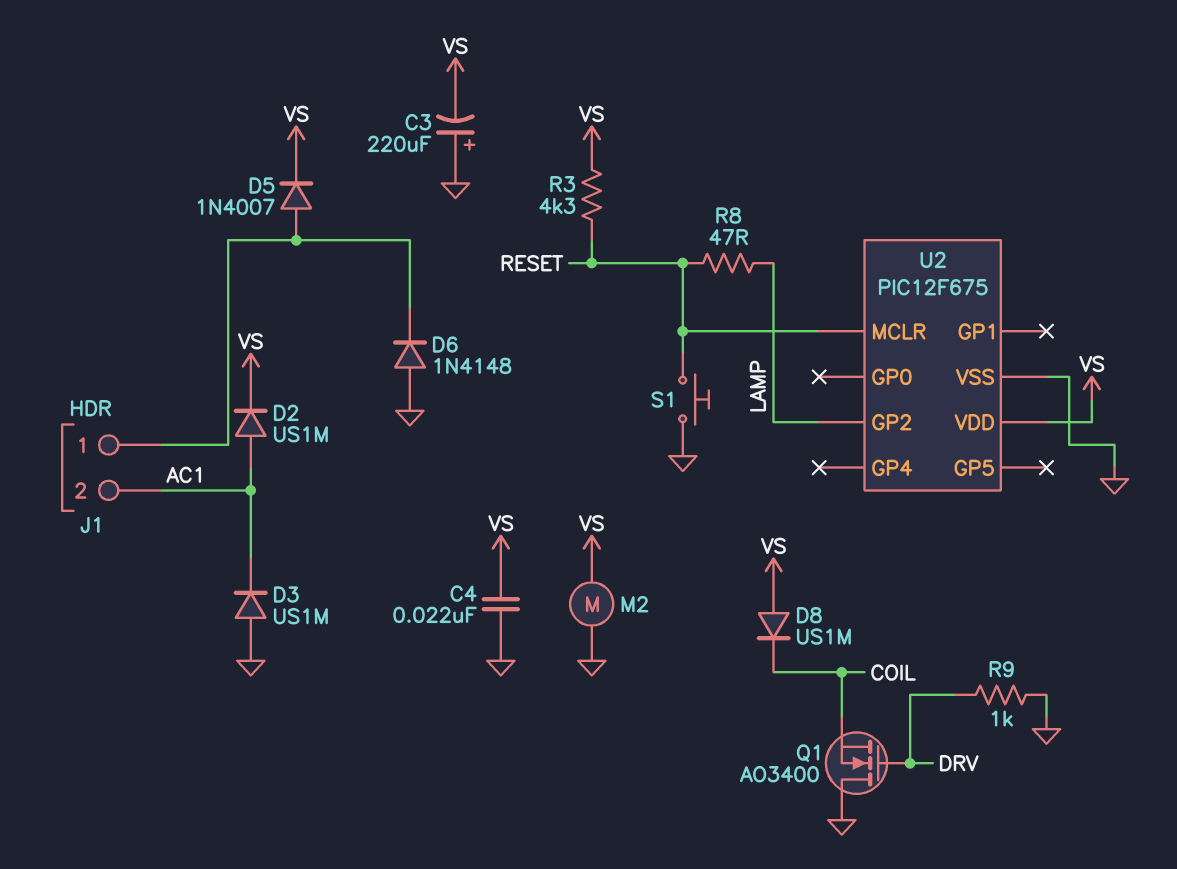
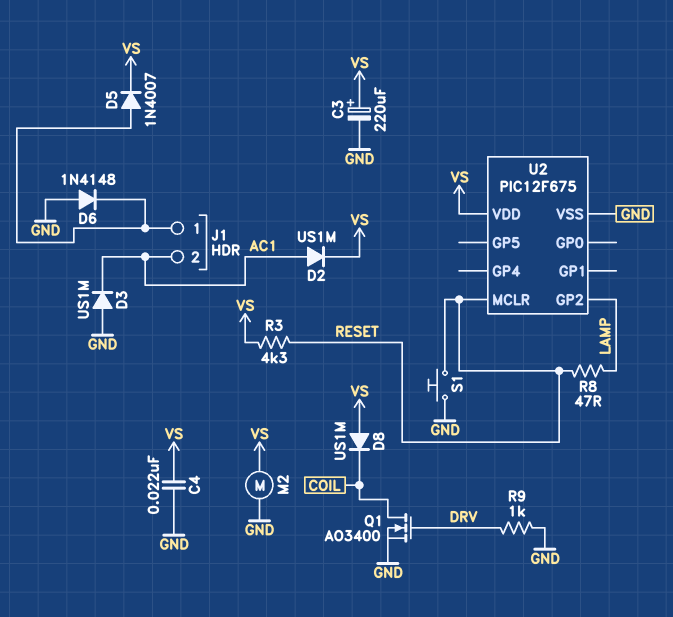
C3: 220uF (plus GND, minus VS) -> 220uF (plus VS, minus GND)
Q1: NMOS AO3400 (G DRV, D GND, S COIL) -> NMOS AO3400 (G DRV, D COIL, S GND)

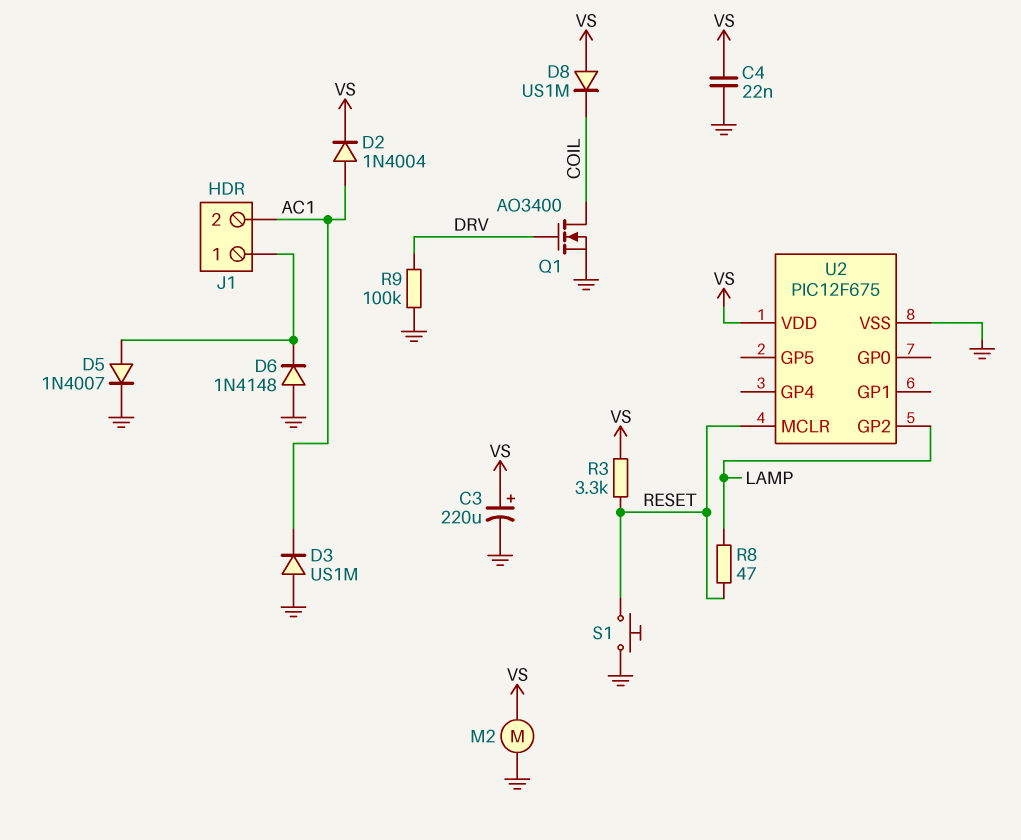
D2: diode US1M (A AC1, K VS) -> diode 1N4004 (A AC1, K VS)
D5: diode 1N4007 (A J1/1, K VS) -> diode 1N4007 (A J1/1, K GND)
R3: 4.3k (RESET, VS) -> 3.3k (RESET, VS)
R9: 1k (DRV, GND) -> 100k (DRV, GND)

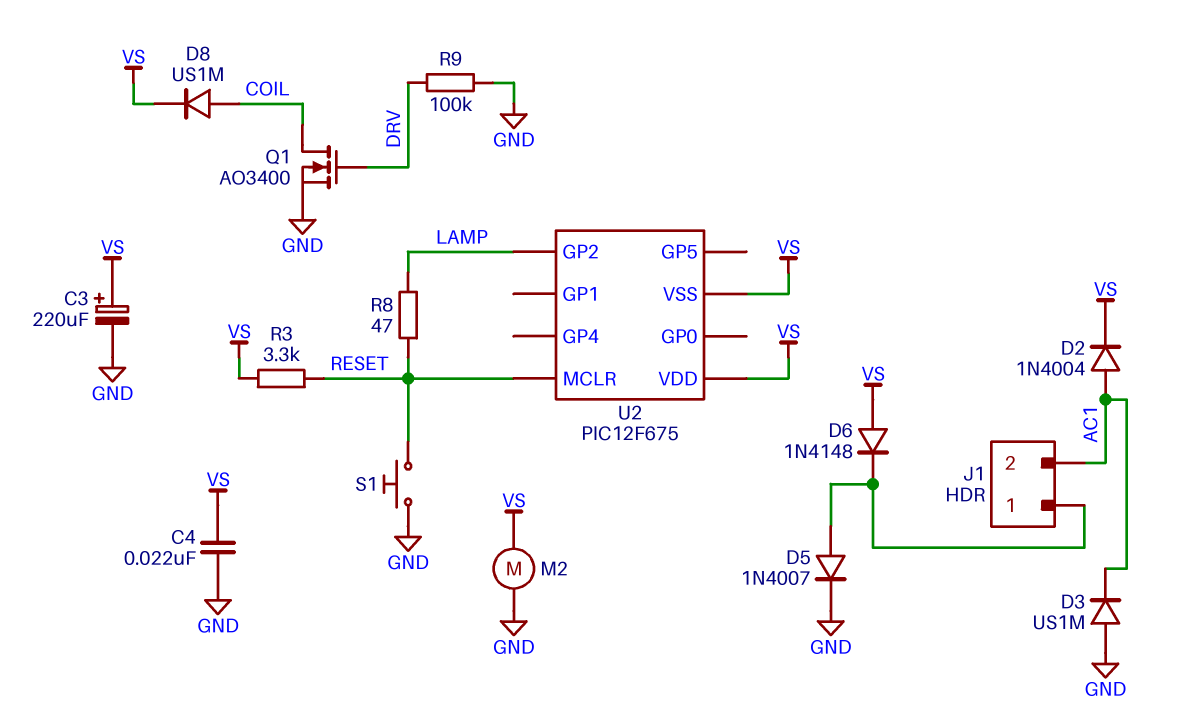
D6: diode 1N4148 (A GND, K J1/1) -> diode 1N4148 (A VS, K J1/1)
D8: diode US1M (A VS, K COIL) -> diode US1M (A COIL, K VS)
U2 pin VSS: GND -> VS

